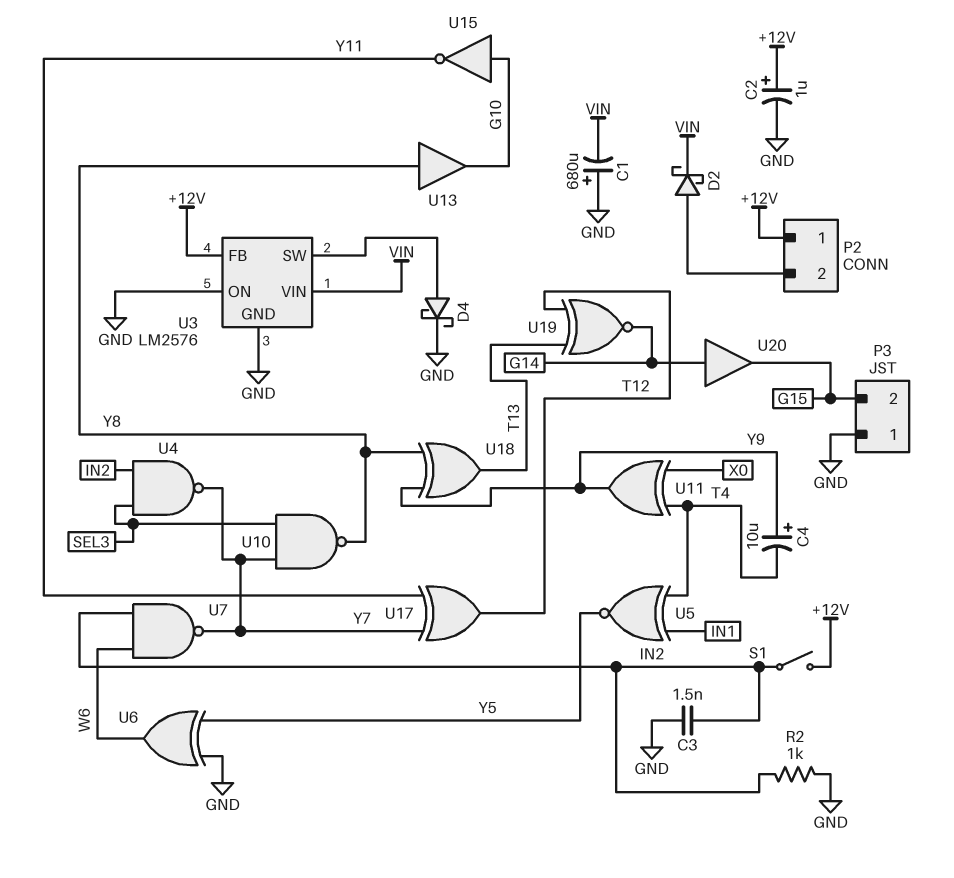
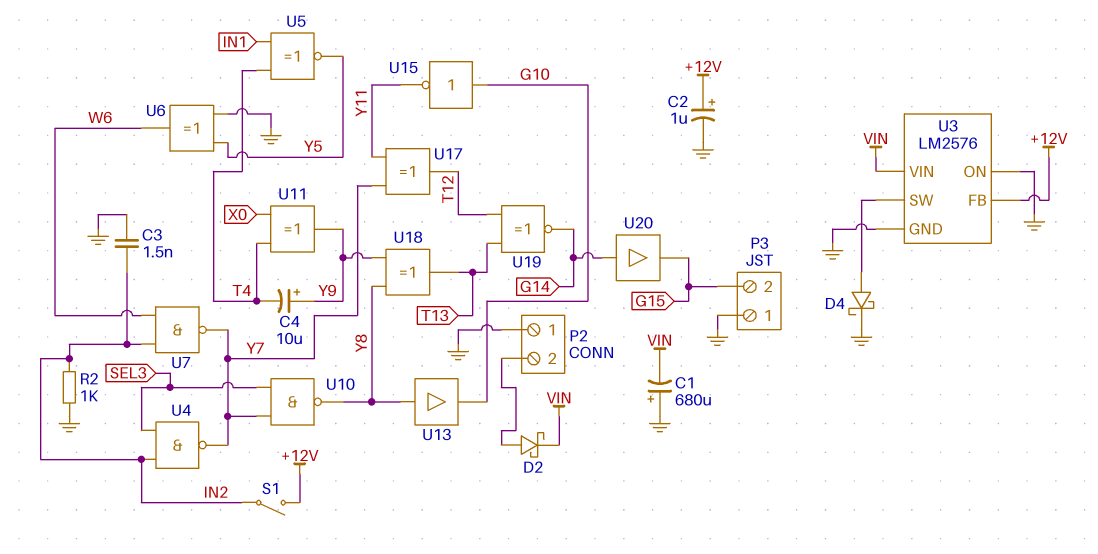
P2 pin 1: +12V -> GND

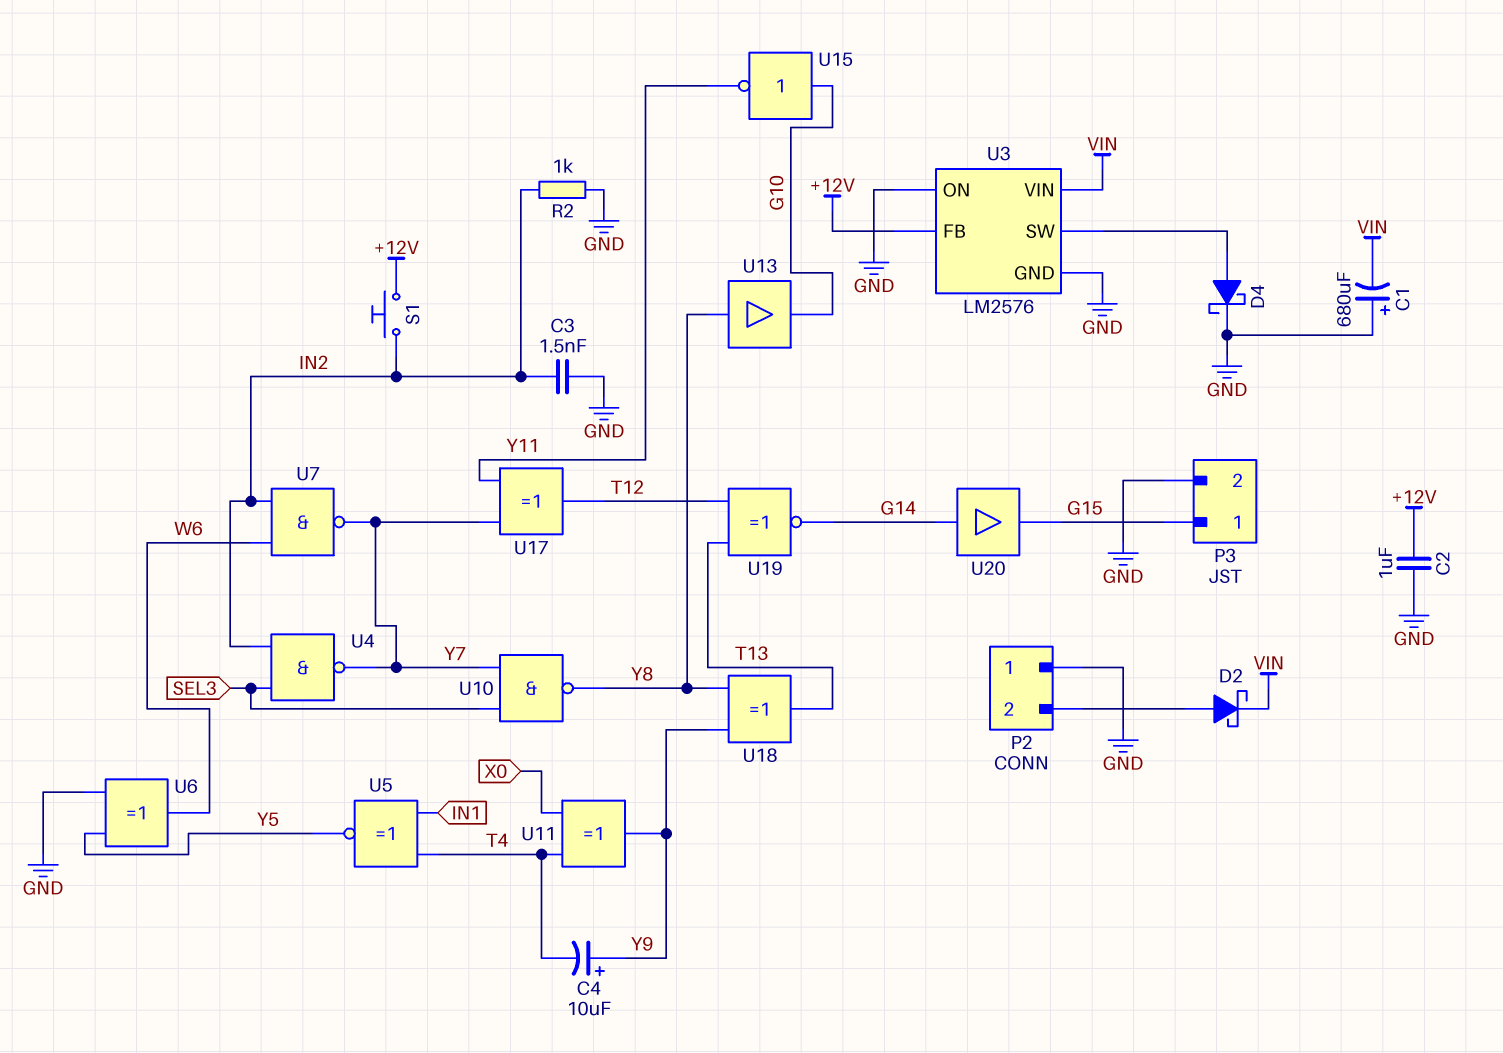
C2: 1uF (plus +12V, minus GND) -> 1uF (+12V, GND)
P3 pin 1: GND -> G15
P3 pin 2: G15 -> GND
S1: switch (+12V, IN2) -> button (+12V, IN2)

